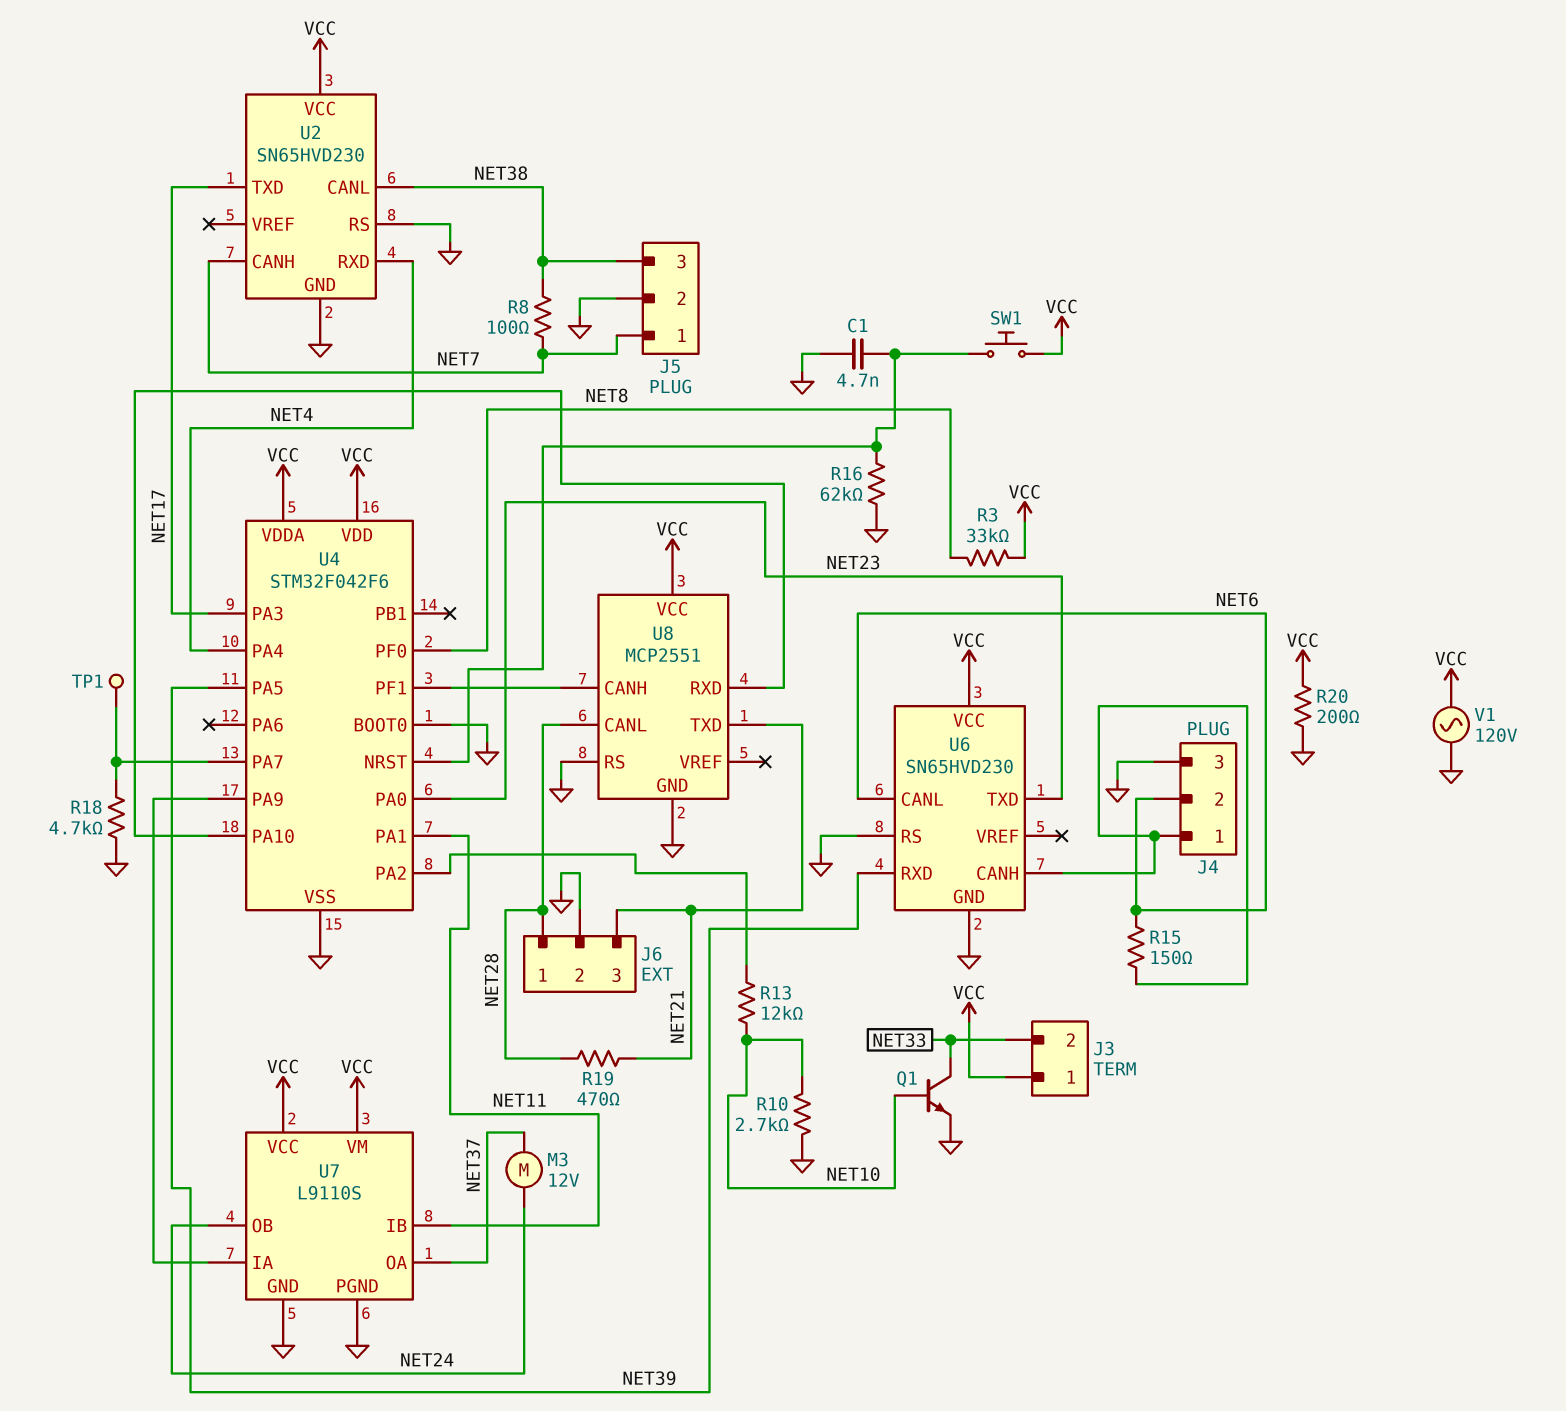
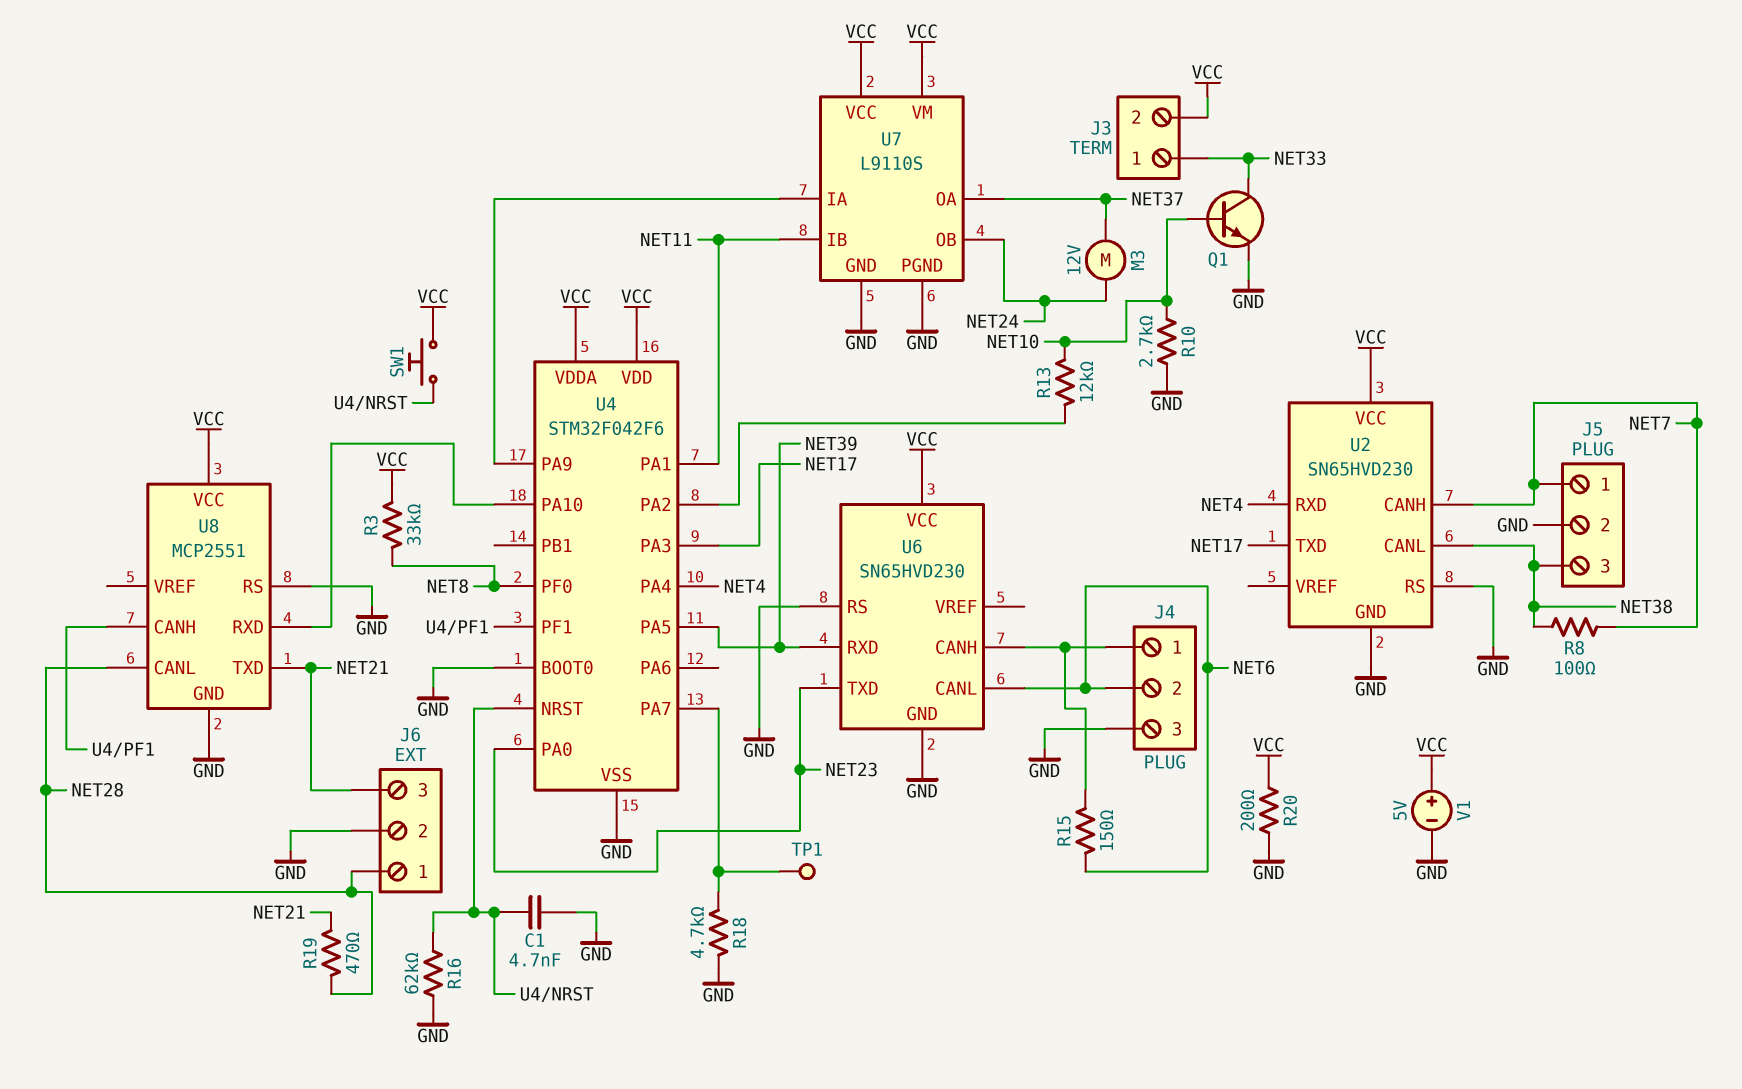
J3 pin 1: VCC -> NET33
J3 pin 2: NET33 -> VCC
V1: AC 120V (GND, VCC) -> 5V (plus VCC, minus GND)

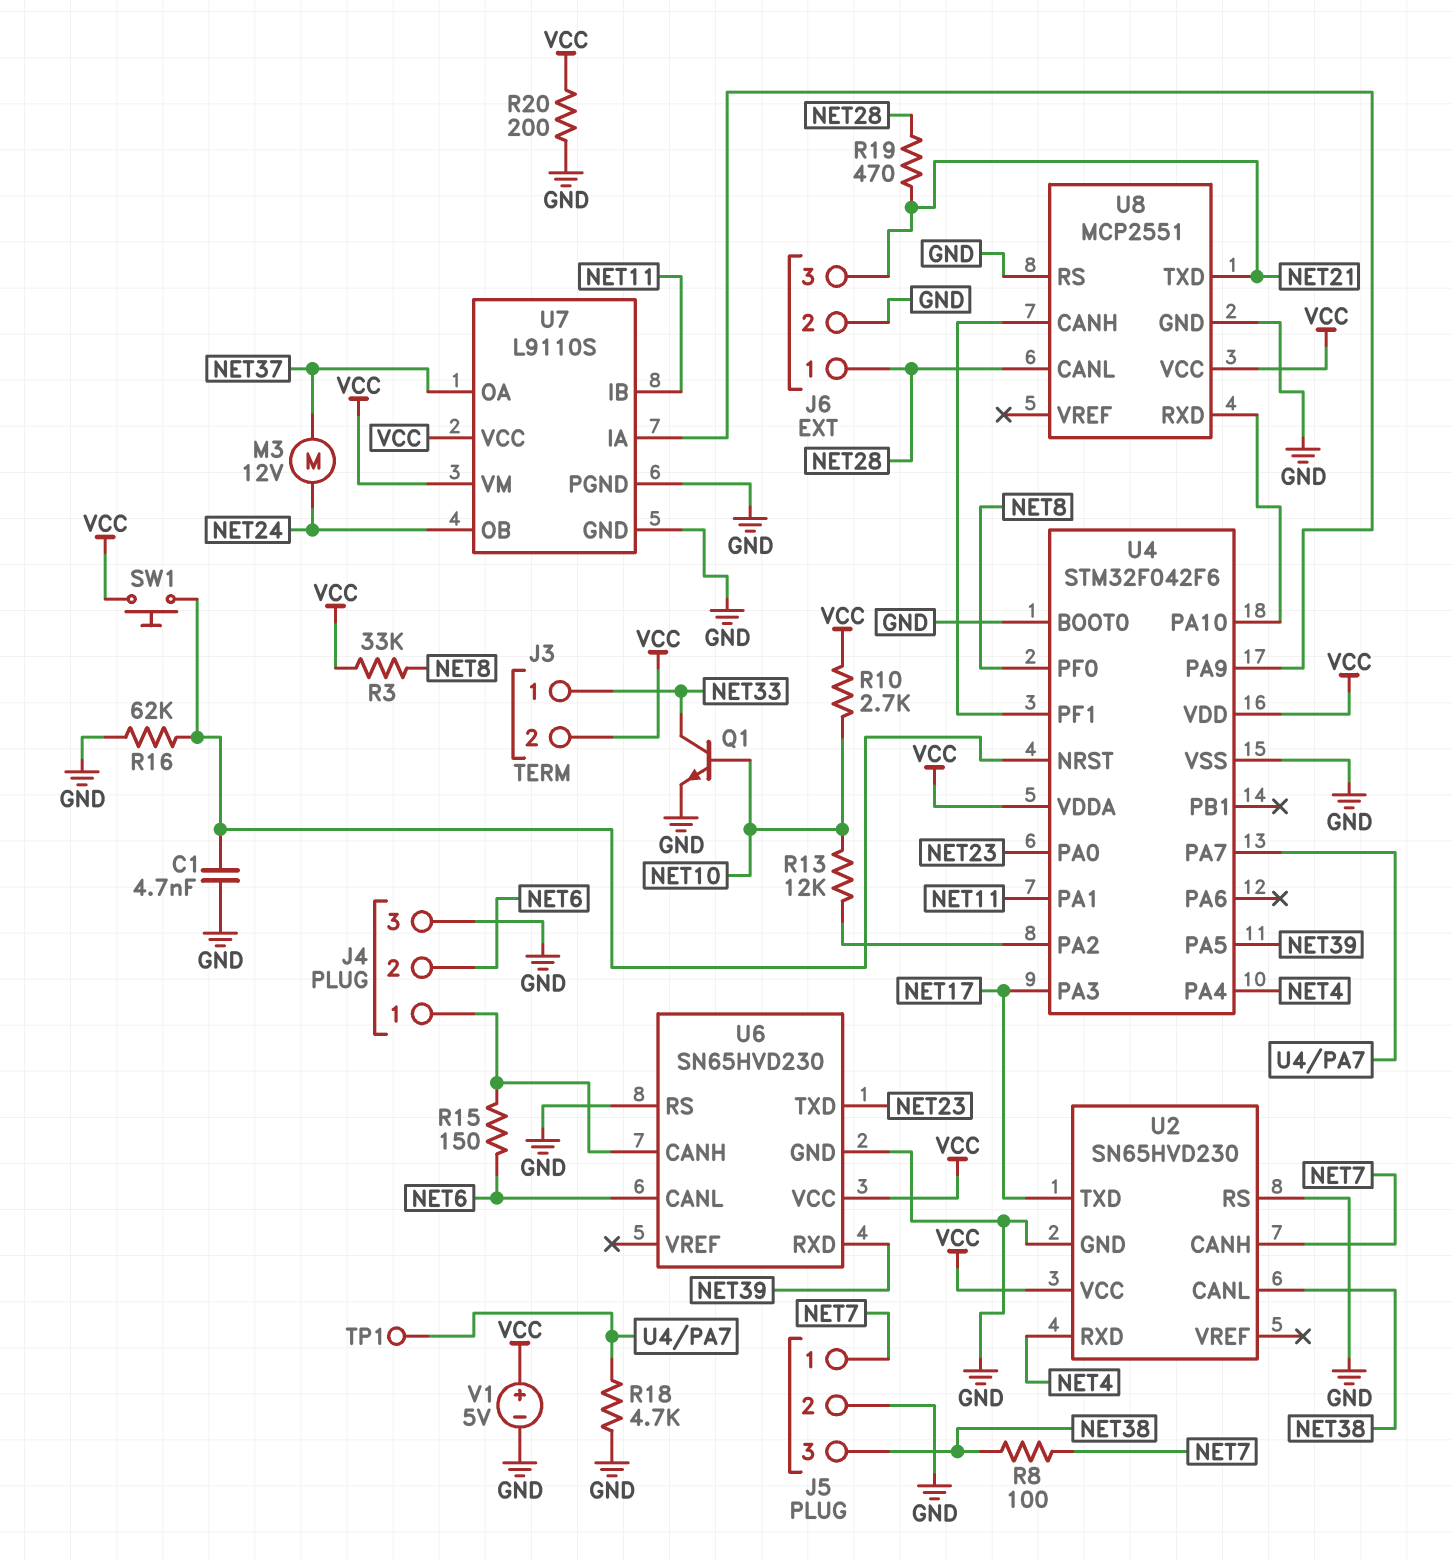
R10: 2.7k (GND, NET10) -> 2.7k (NET10, VCC)

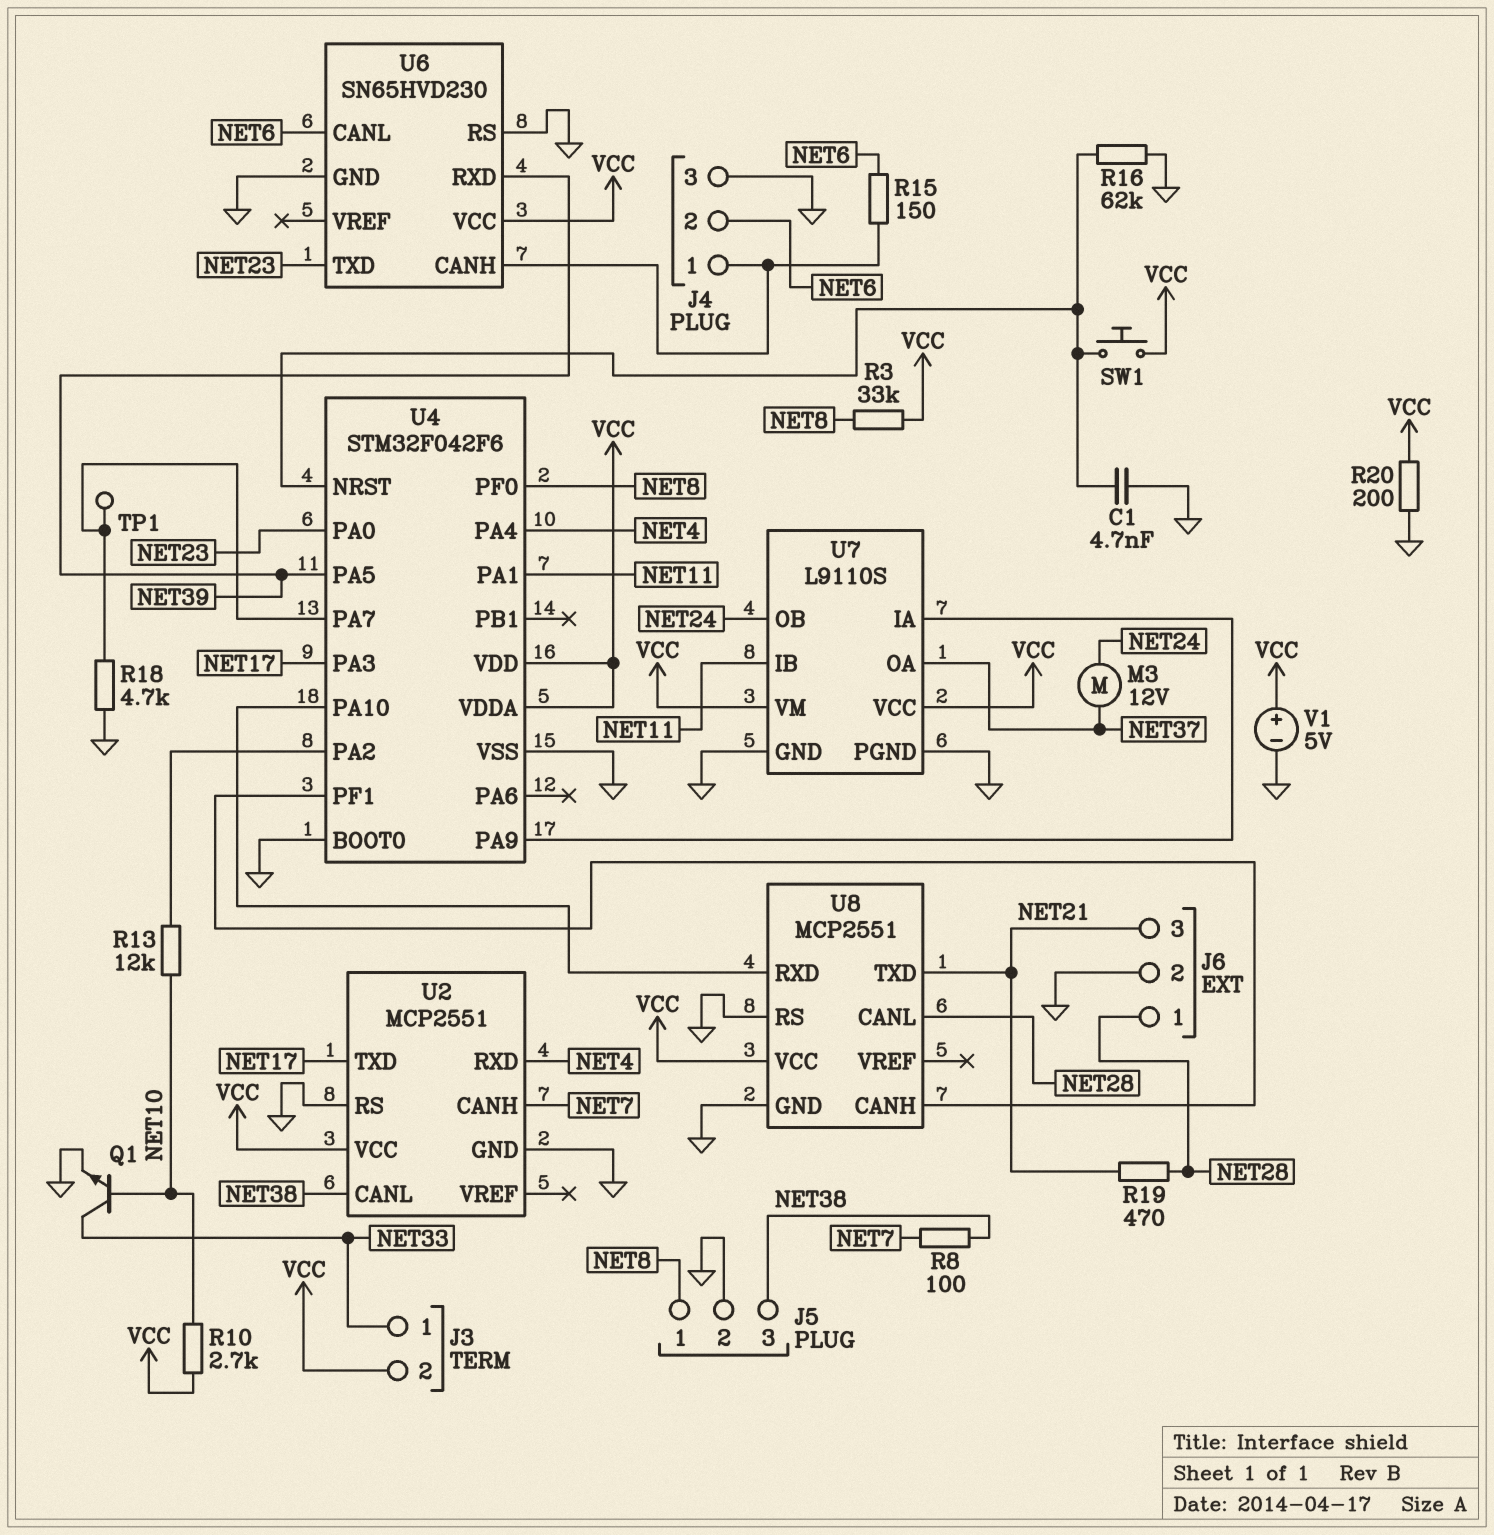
J5 pin 1: NET7 -> NET8
U2: SN65HVD230 -> MCP2551

